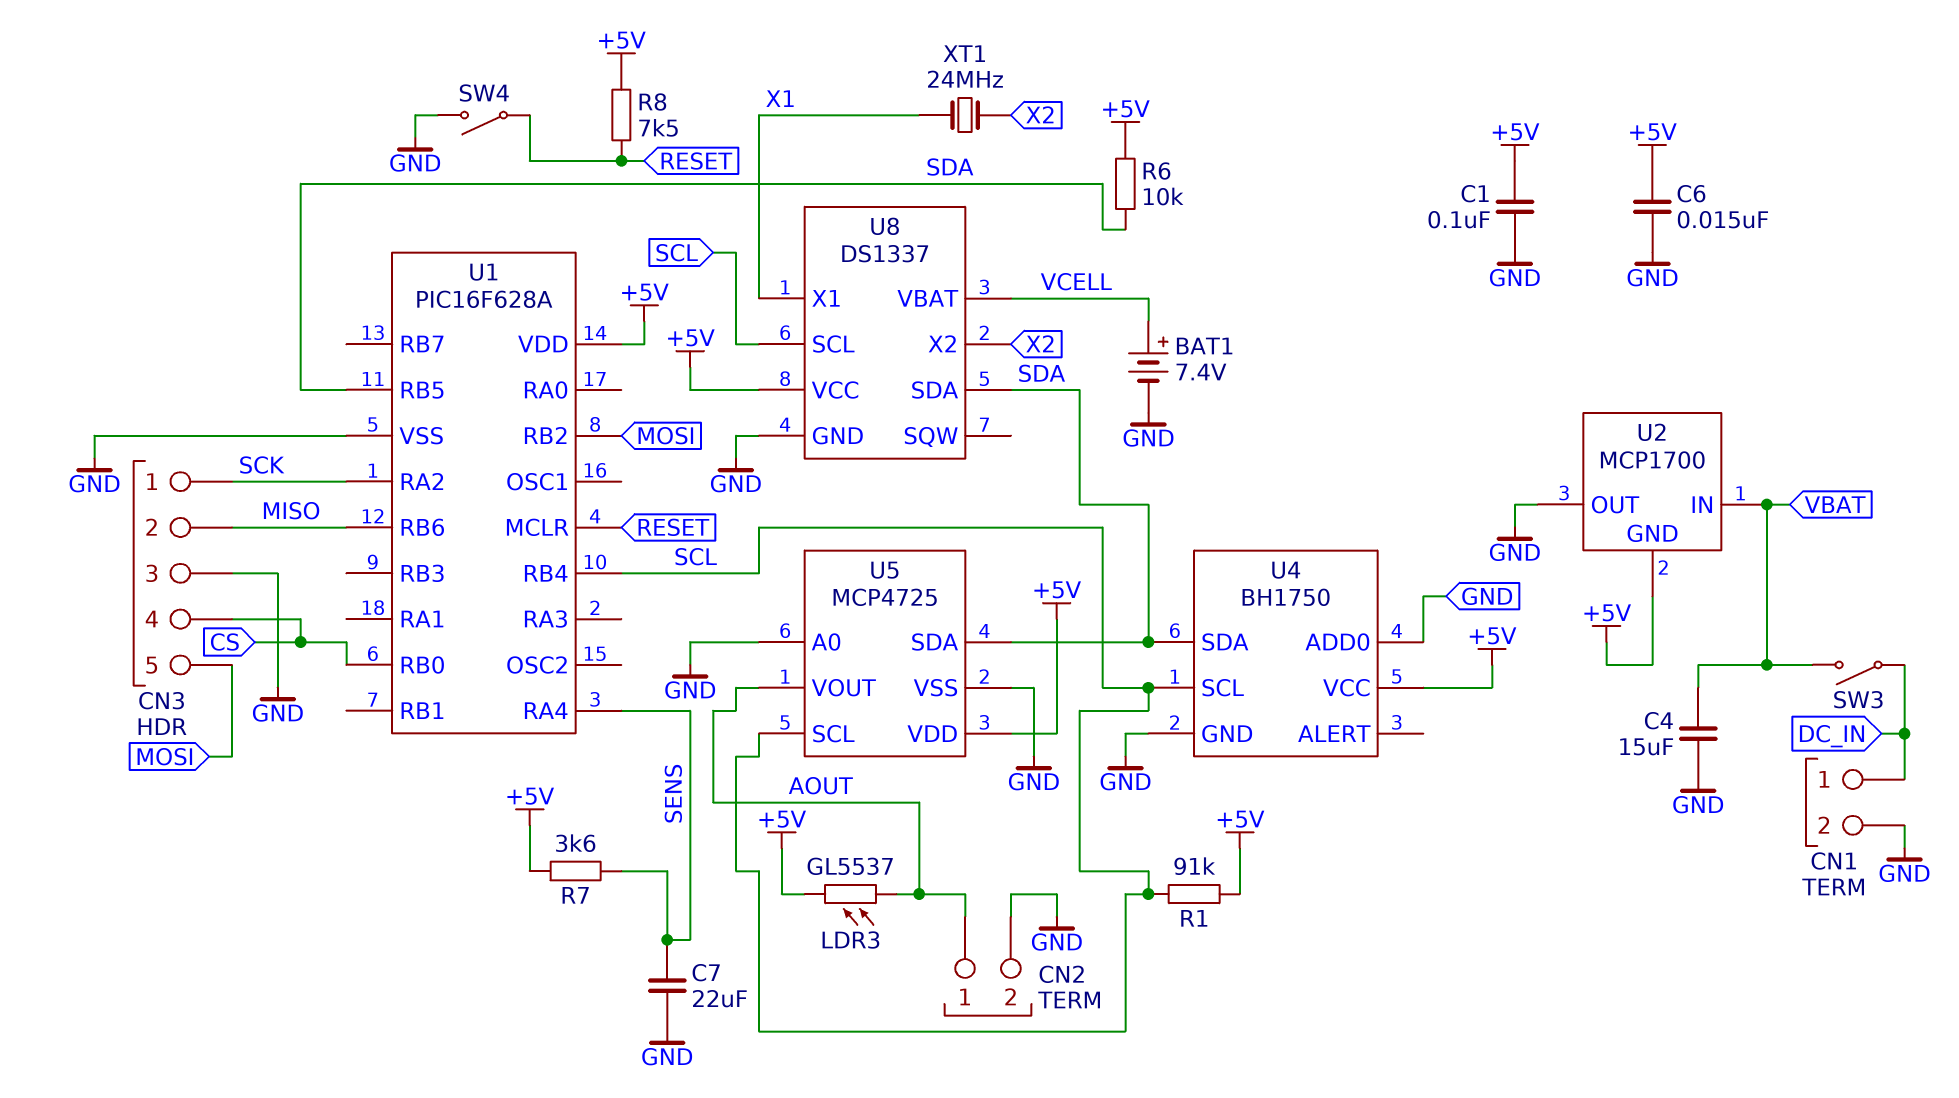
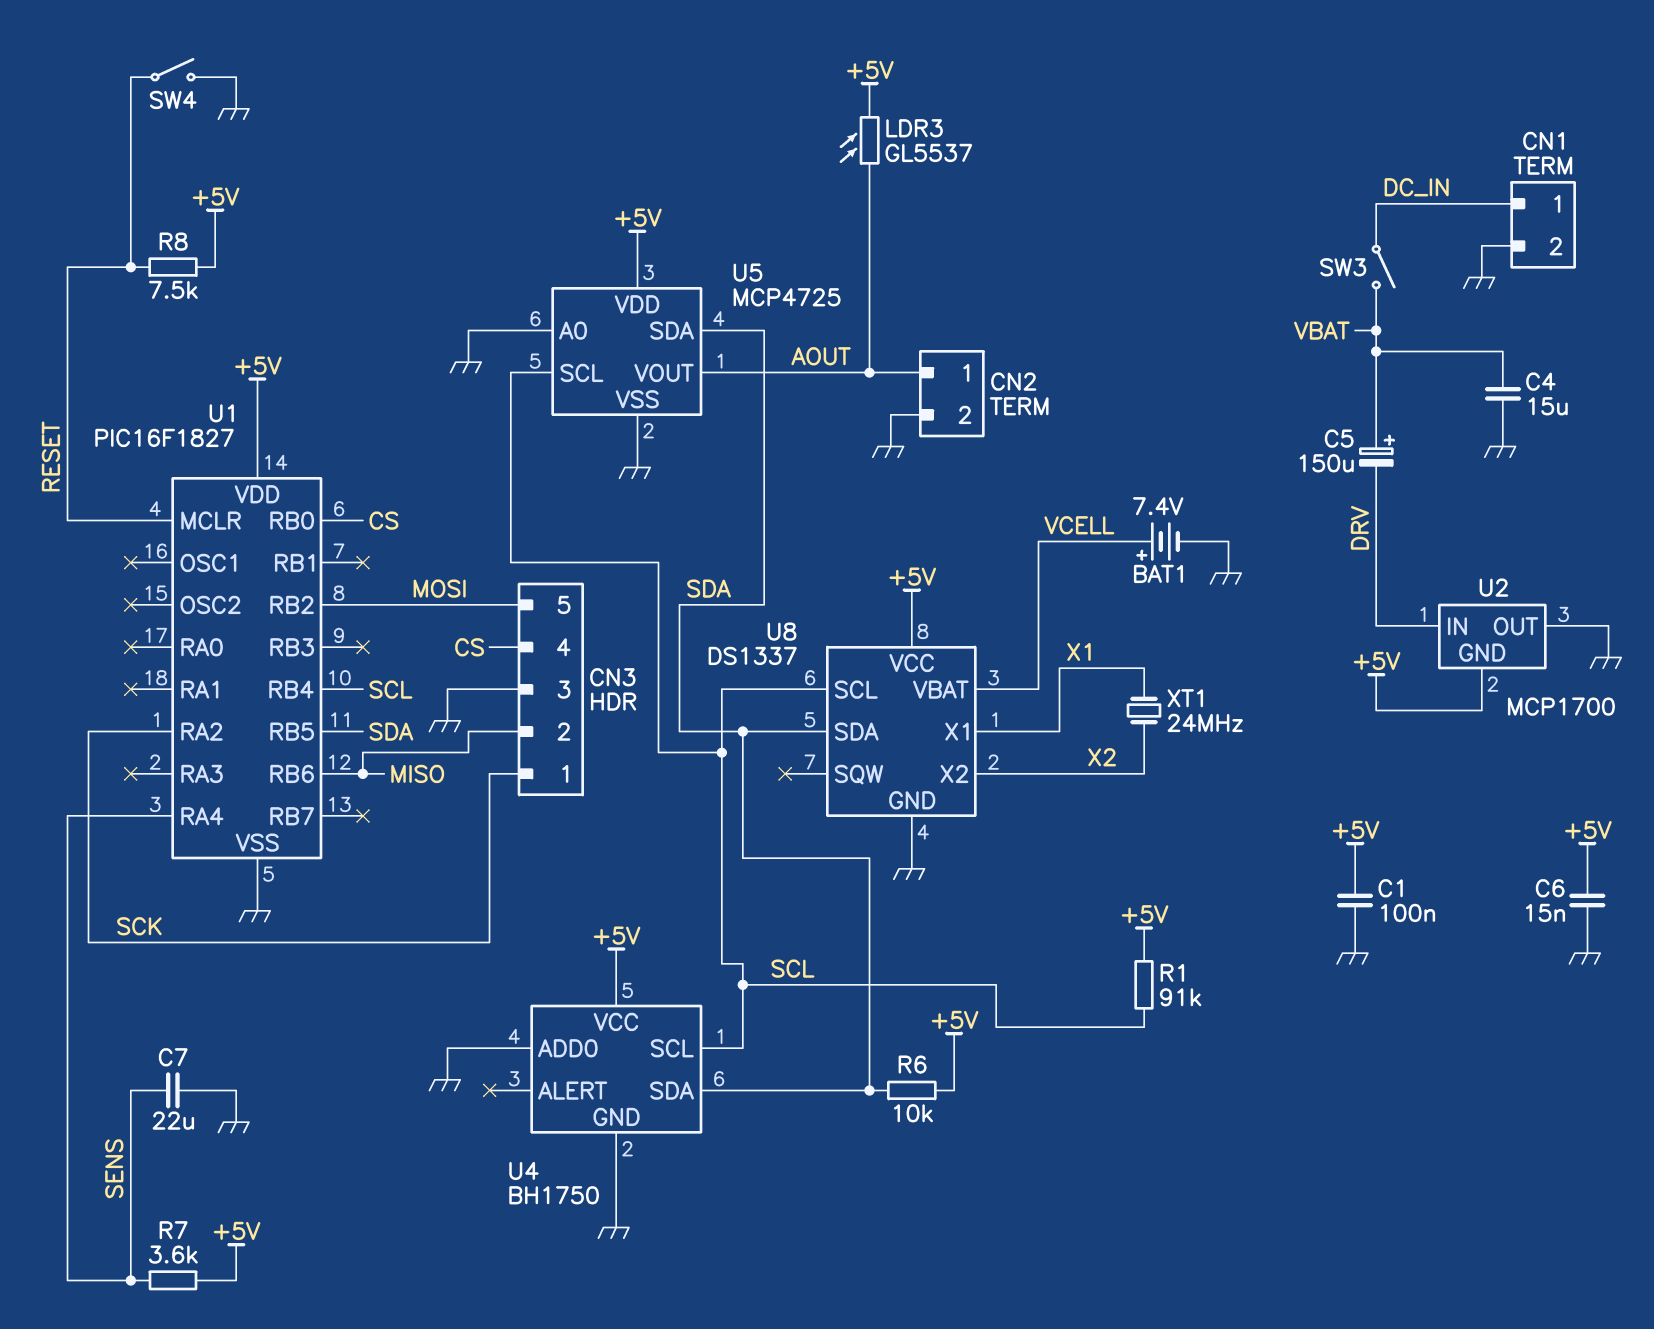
C5: none -> 150uF (plus VBAT, minus DRV)
U1: PIC16F628A -> PIC16F1827
U2 pin IN: VBAT -> DRV

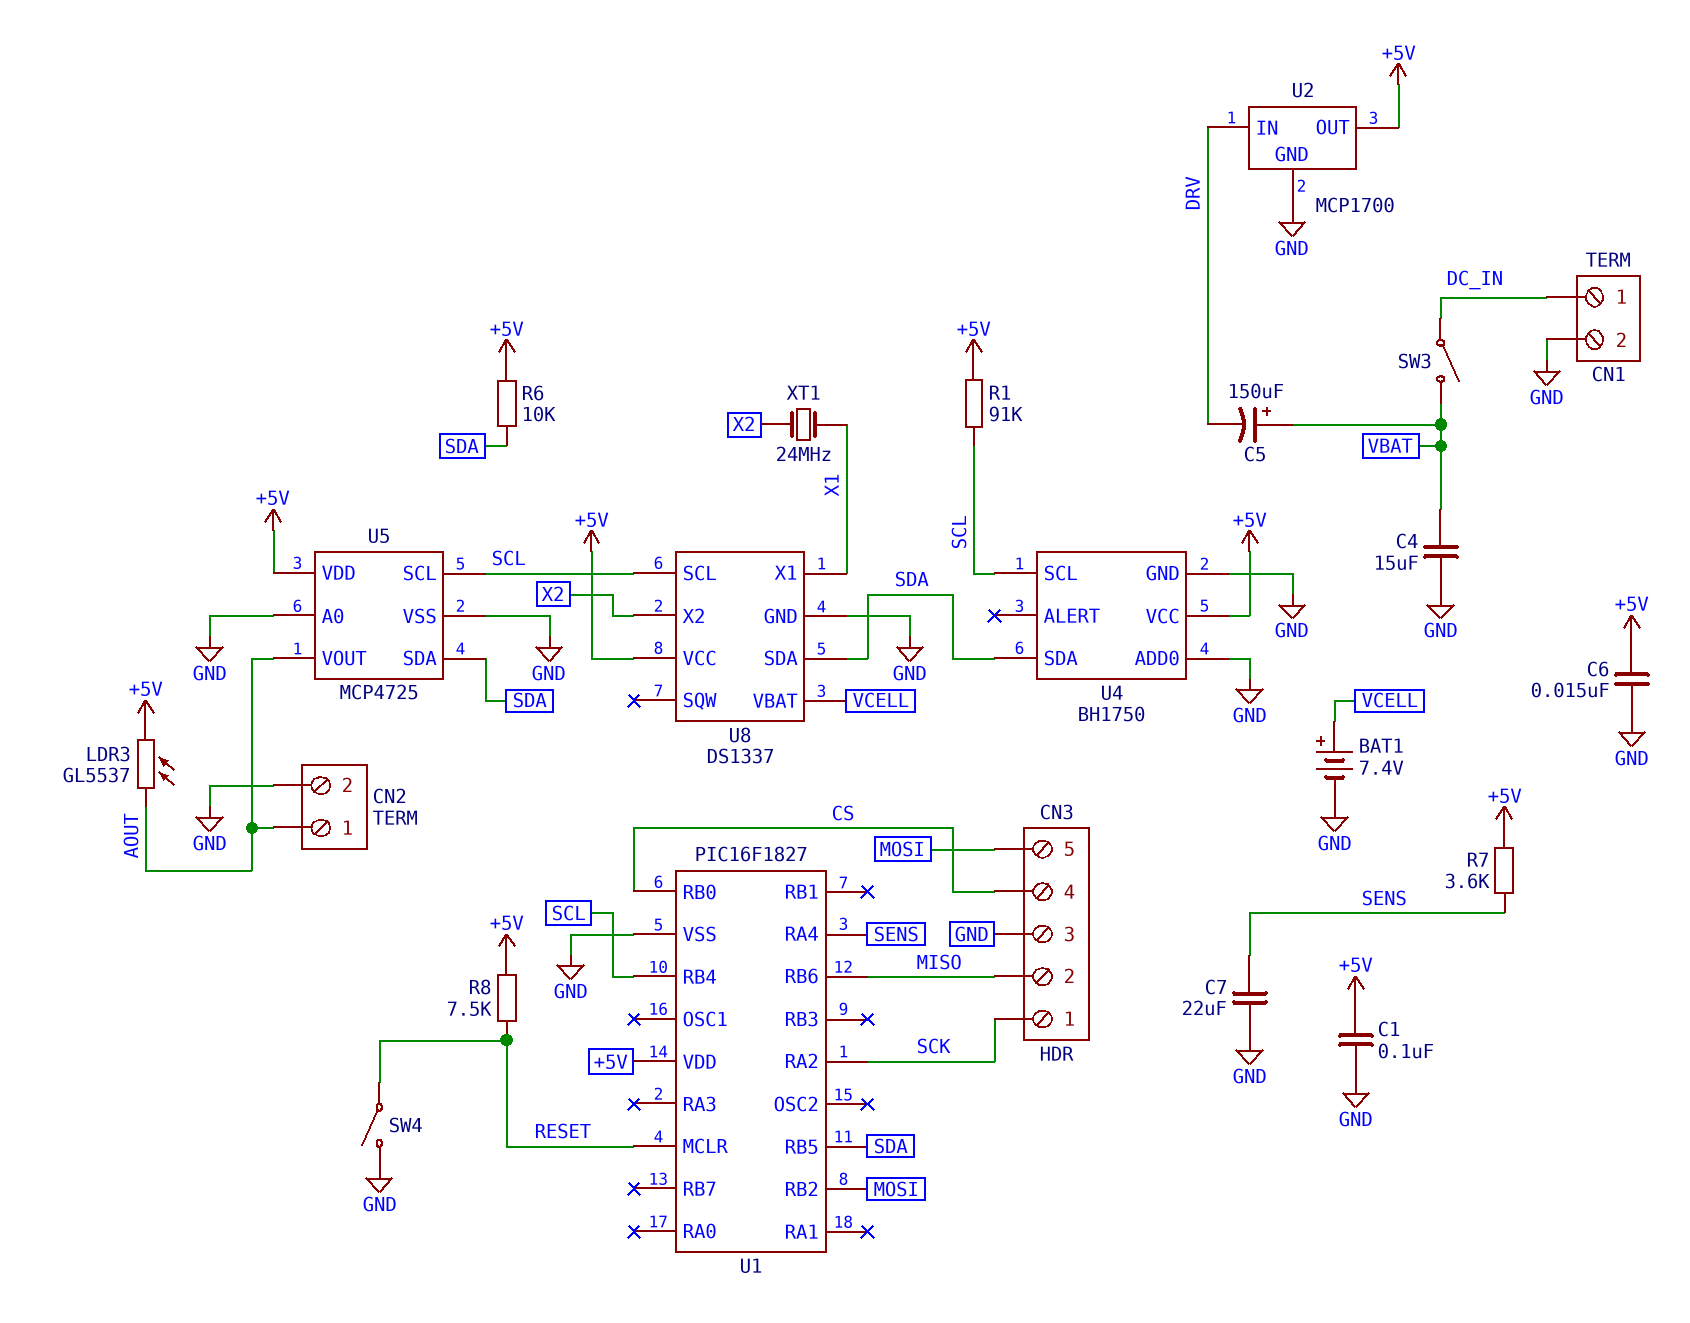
U2 pin GND: +5V -> GND
U2 pin OUT: GND -> +5V

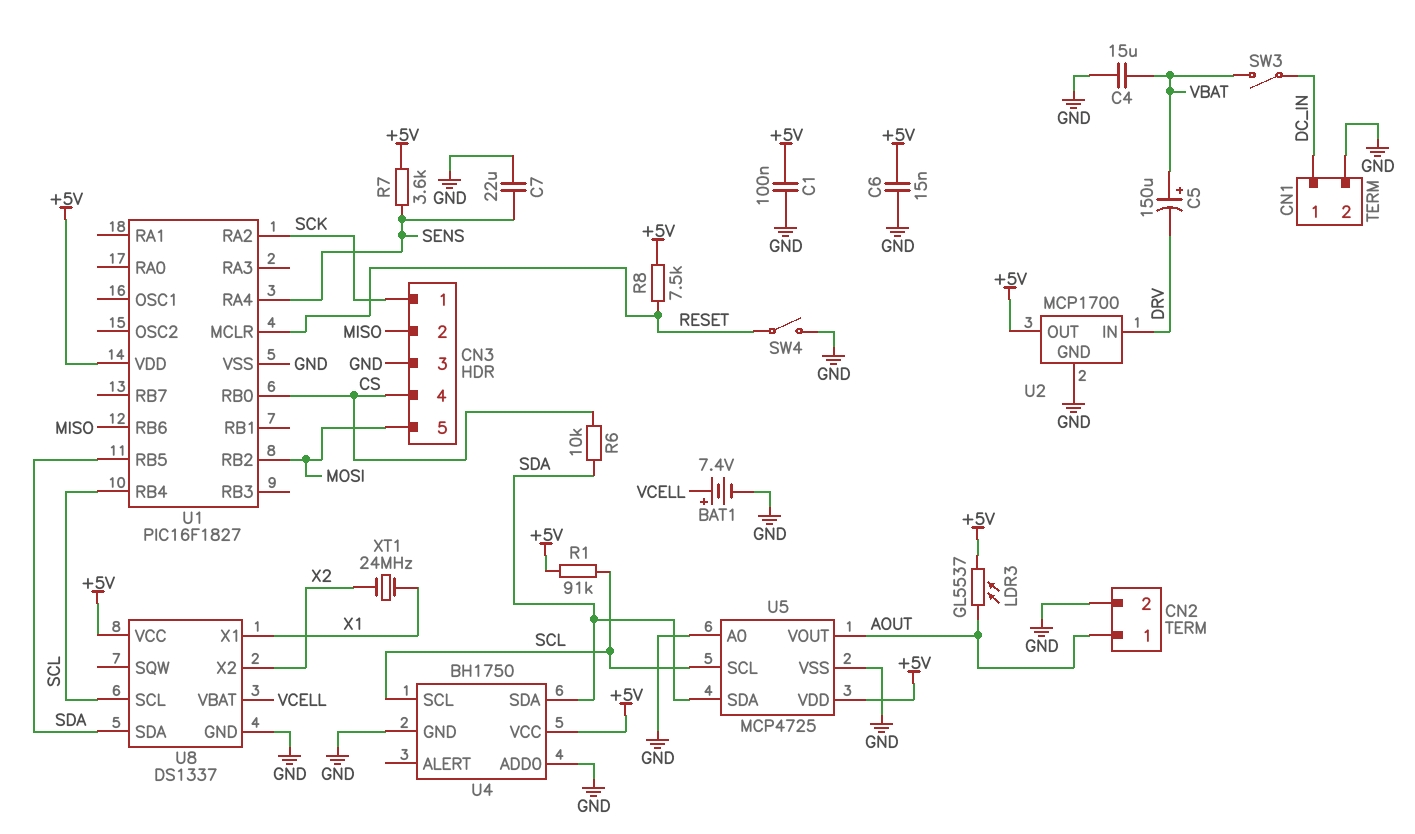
R6: 10k (+5V, SDA) -> 10k (CS, SDA)

